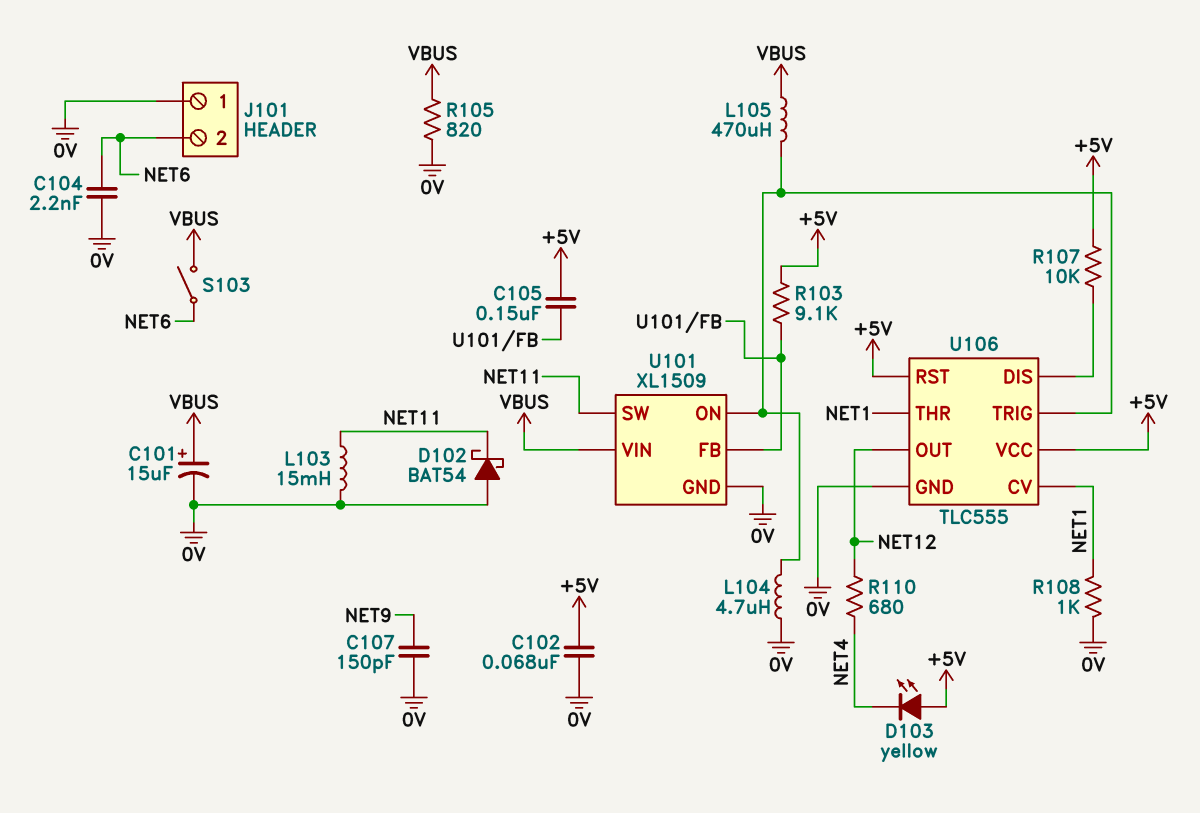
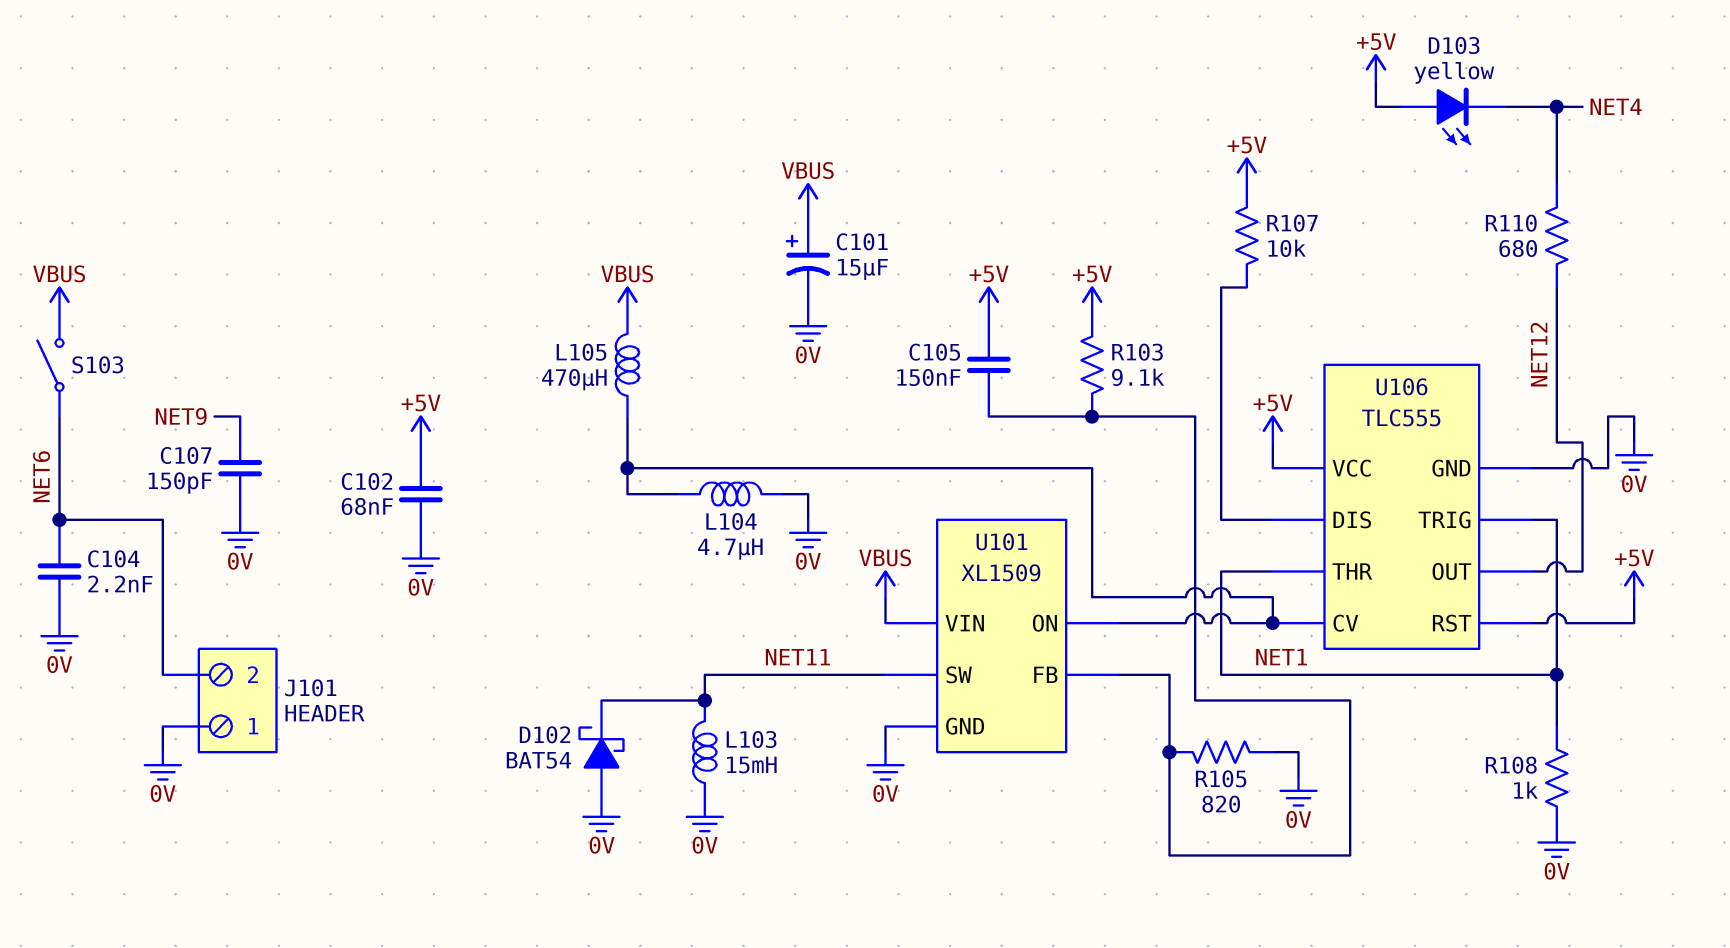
R105: 820 (0V, VBUS) -> 820 (0V, U101/FB)
U106 pin CV: NET1 -> U101/ON
U106 pin TRIG: U101/ON -> NET1

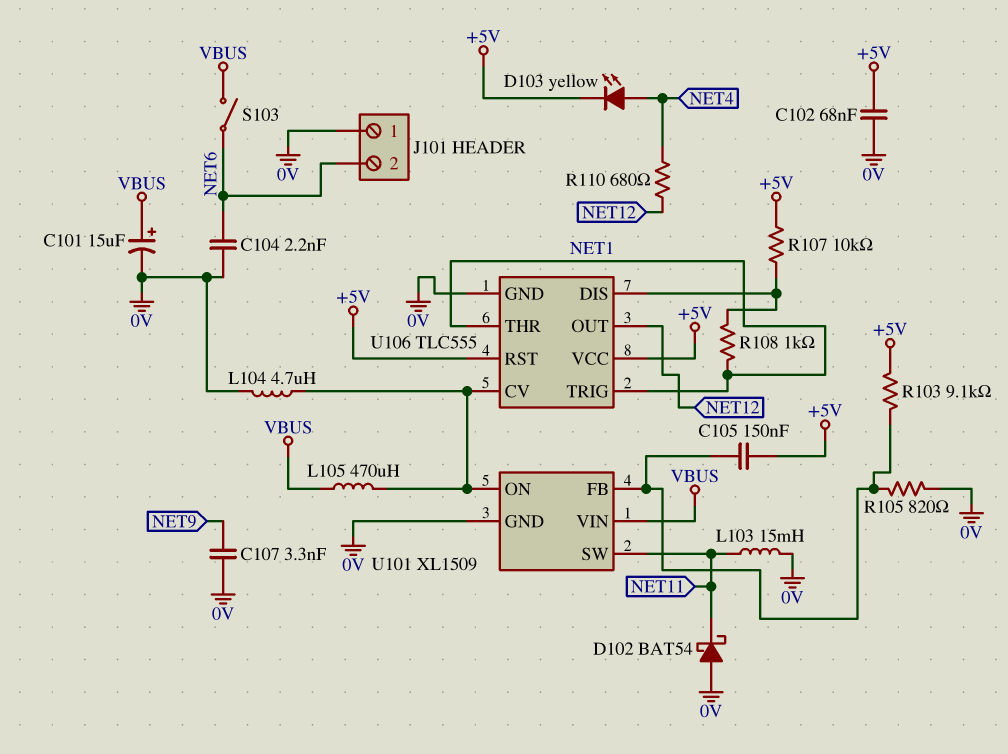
C107: 150pF (0V, NET9) -> 3.3nF (0V, NET9)
D103: LED yellow (A +5V, K NET4) -> LED yellow (A NET4, K +5V)
R108: 1k (0V, NET1) -> 1k (NET1, U106/DIS)

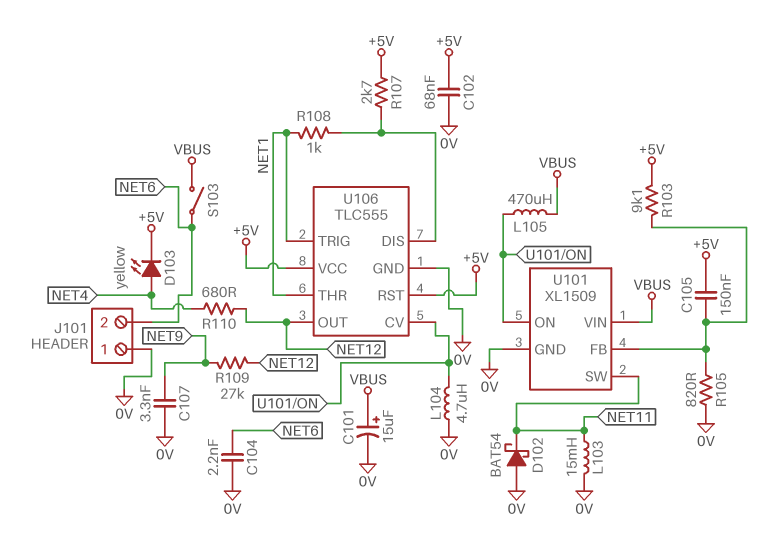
R107: 10k (+5V, U106/DIS) -> 2.7k (+5V, U106/DIS)
R109: none -> 27k (NET9, NET12)

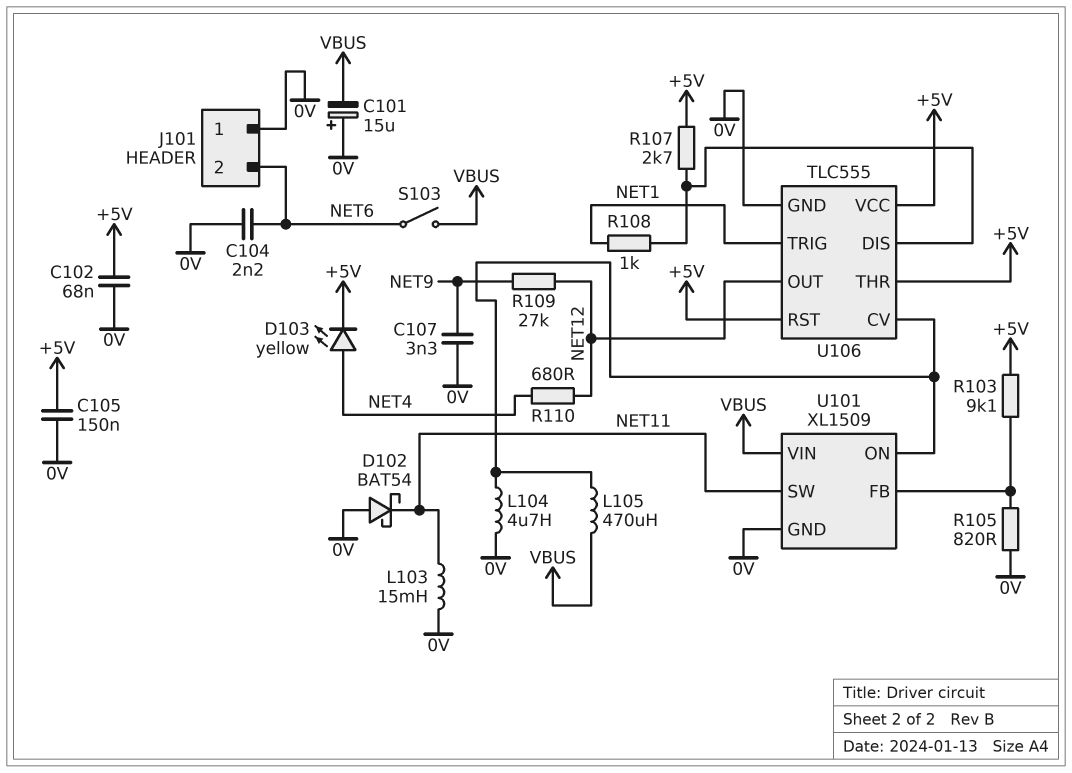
C101: 15uF (plus VBUS, minus 0V) -> 15uF (plus 0V, minus VBUS)
C105: 150nF (+5V, U101/FB) -> 150nF (+5V, 0V)
U106 pin THR: NET1 -> +5V

